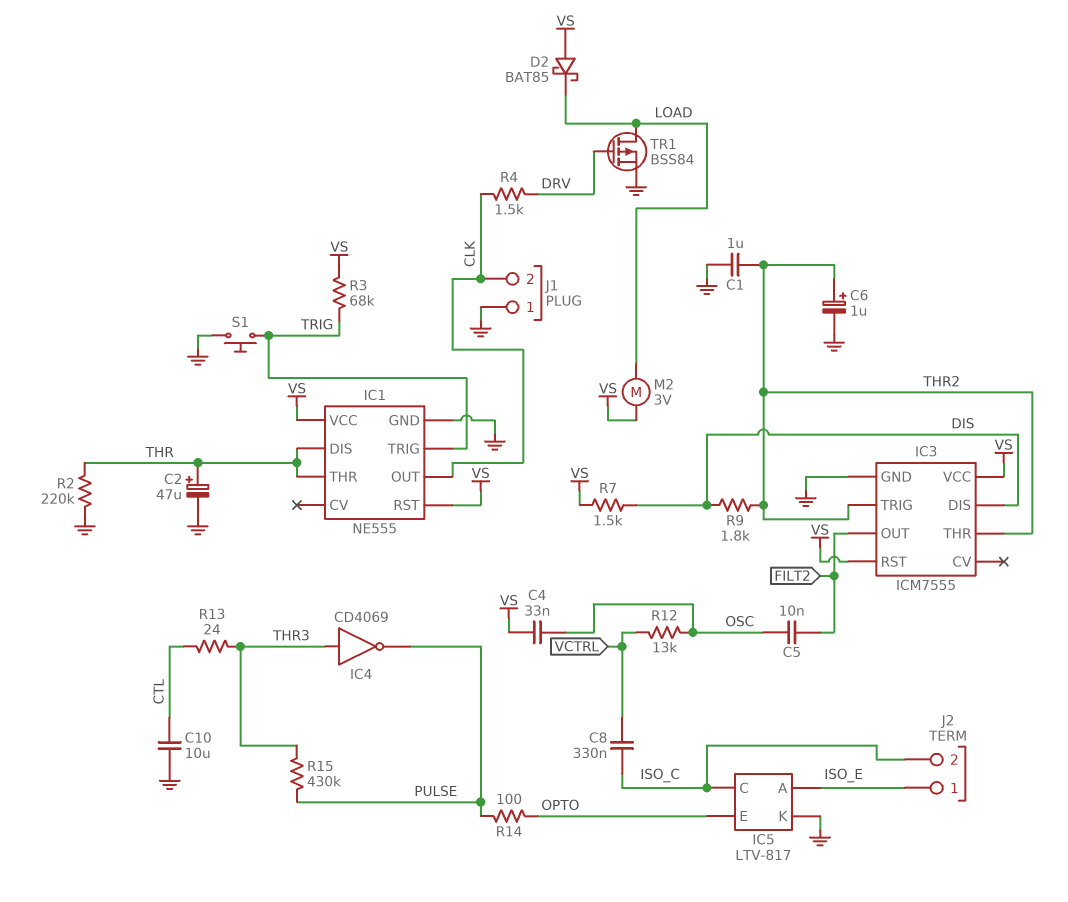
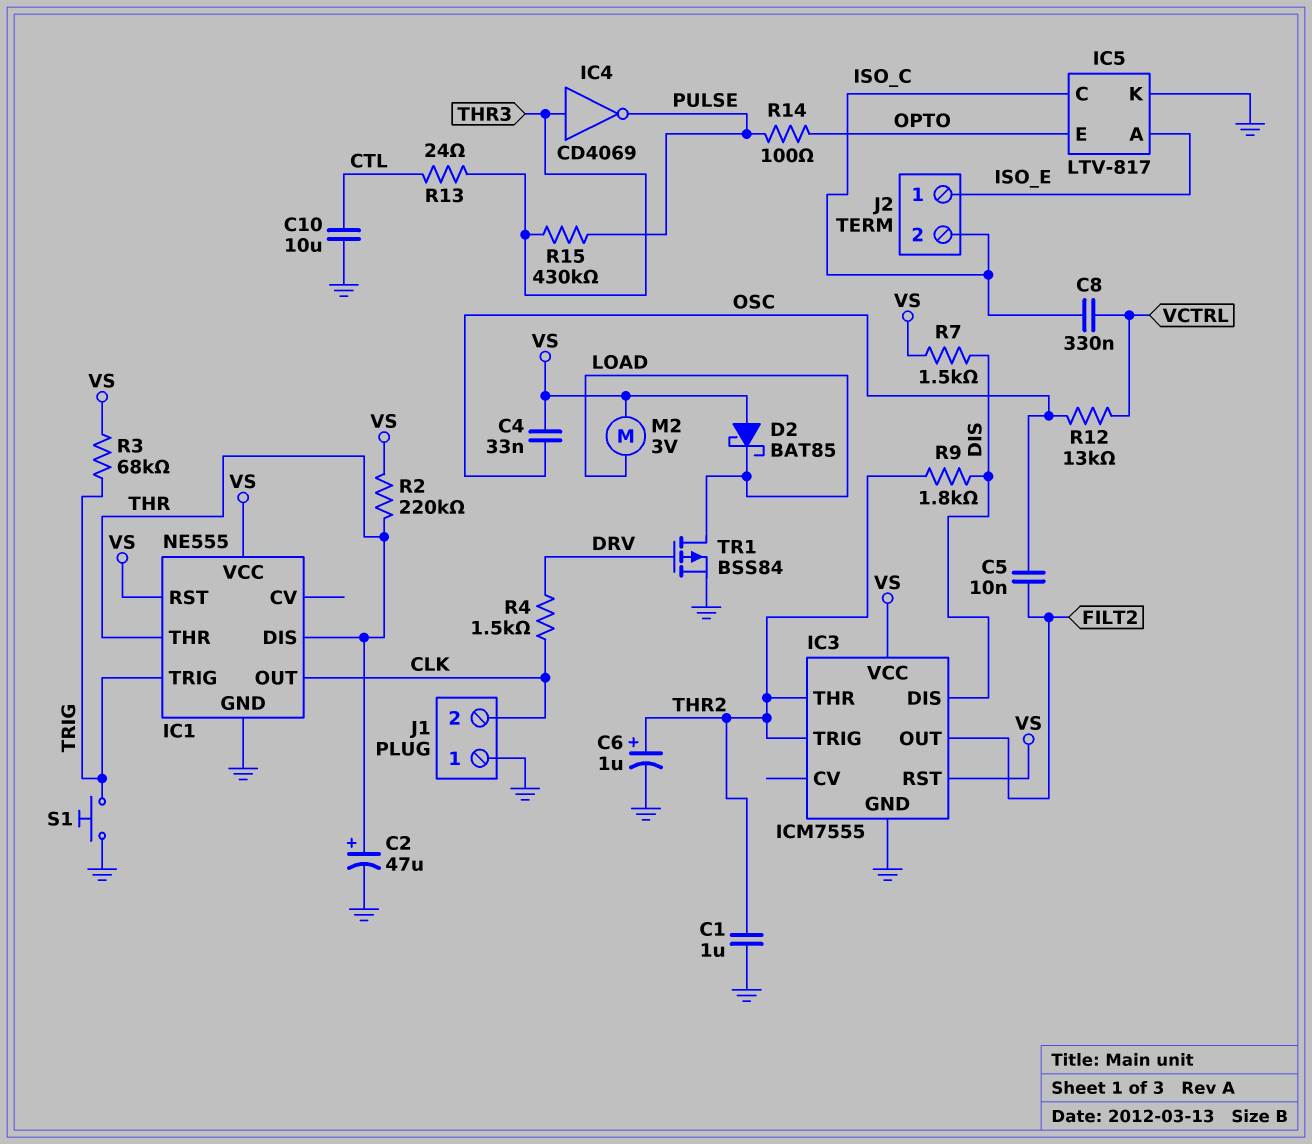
R2: 220k (GND, THR) -> 220k (THR, VS)

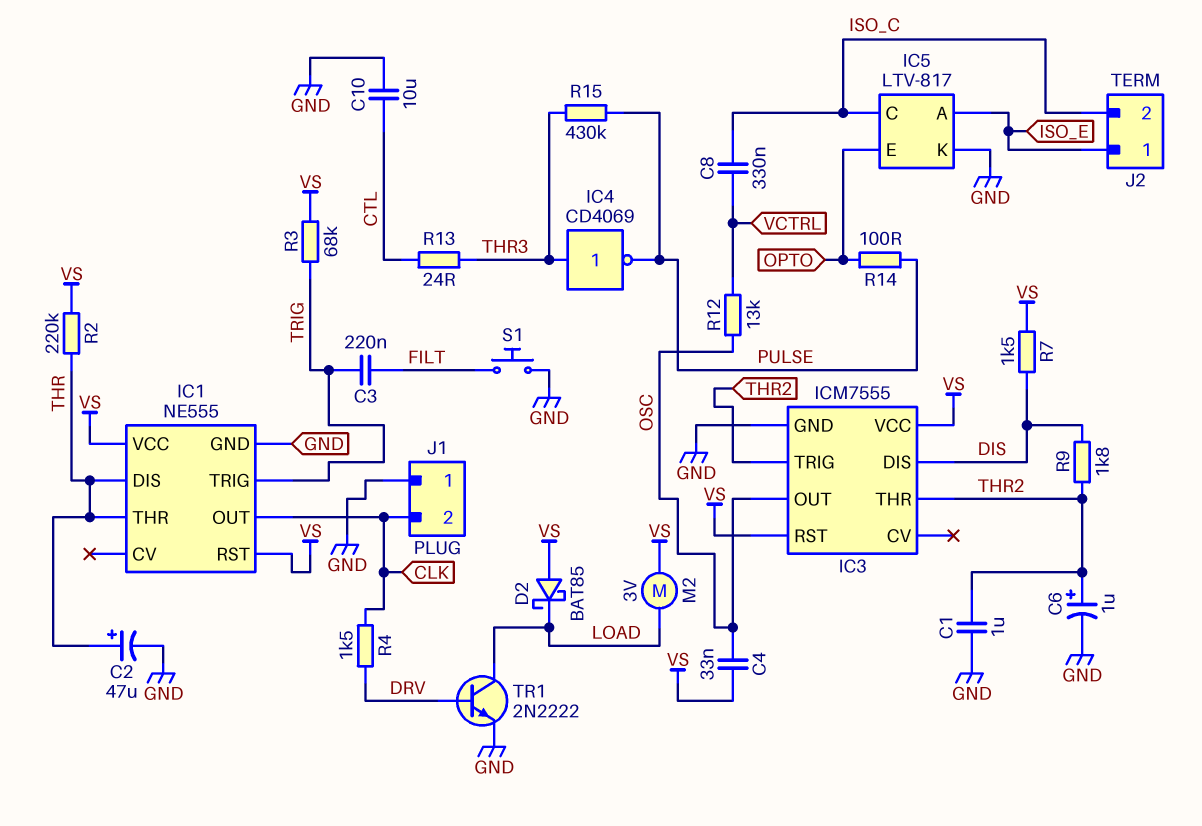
C3: none -> 220nF (FILT, TRIG)
C5: 10nF (FILT2, OSC) -> none
IC3 pin OUT: FILT2 -> OSC
S1: button (GND, TRIG) -> button (FILT, GND)
TR1: PMOS BSS84 (G DRV, D LOAD, S GND) -> NPN 2N2222 (B DRV, C LOAD, E GND)

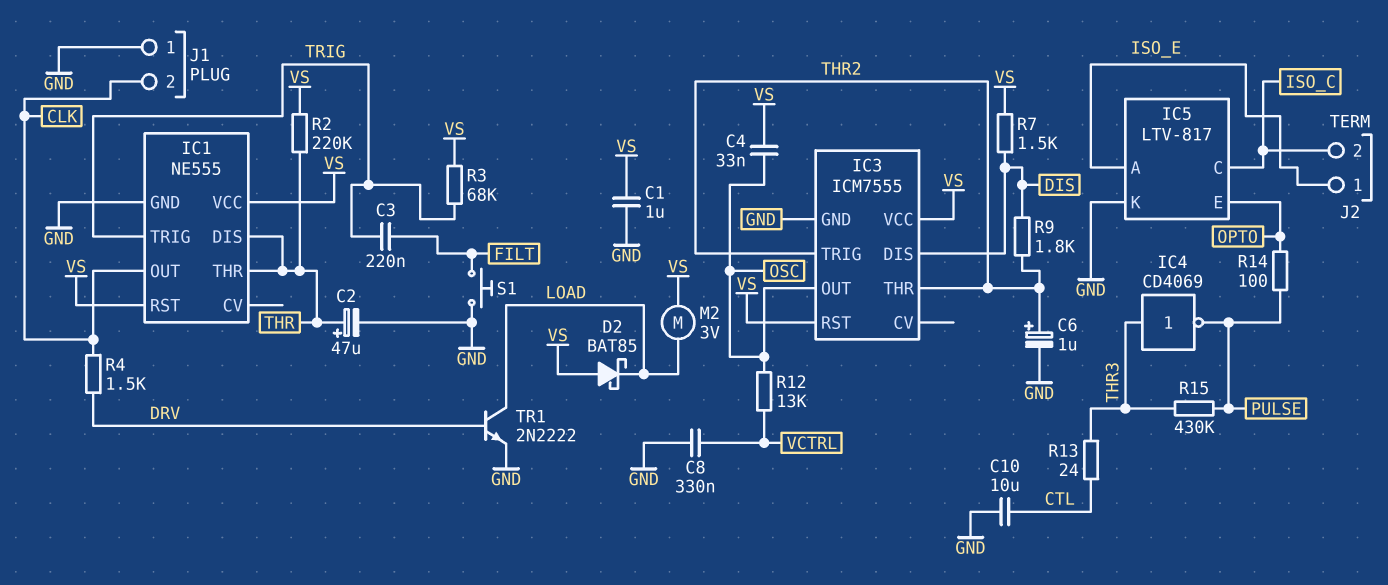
C1: 1uF (GND, THR2) -> 1uF (GND, VS)
C8: 330nF (ISO_C, VCTRL) -> 330nF (GND, VCTRL)

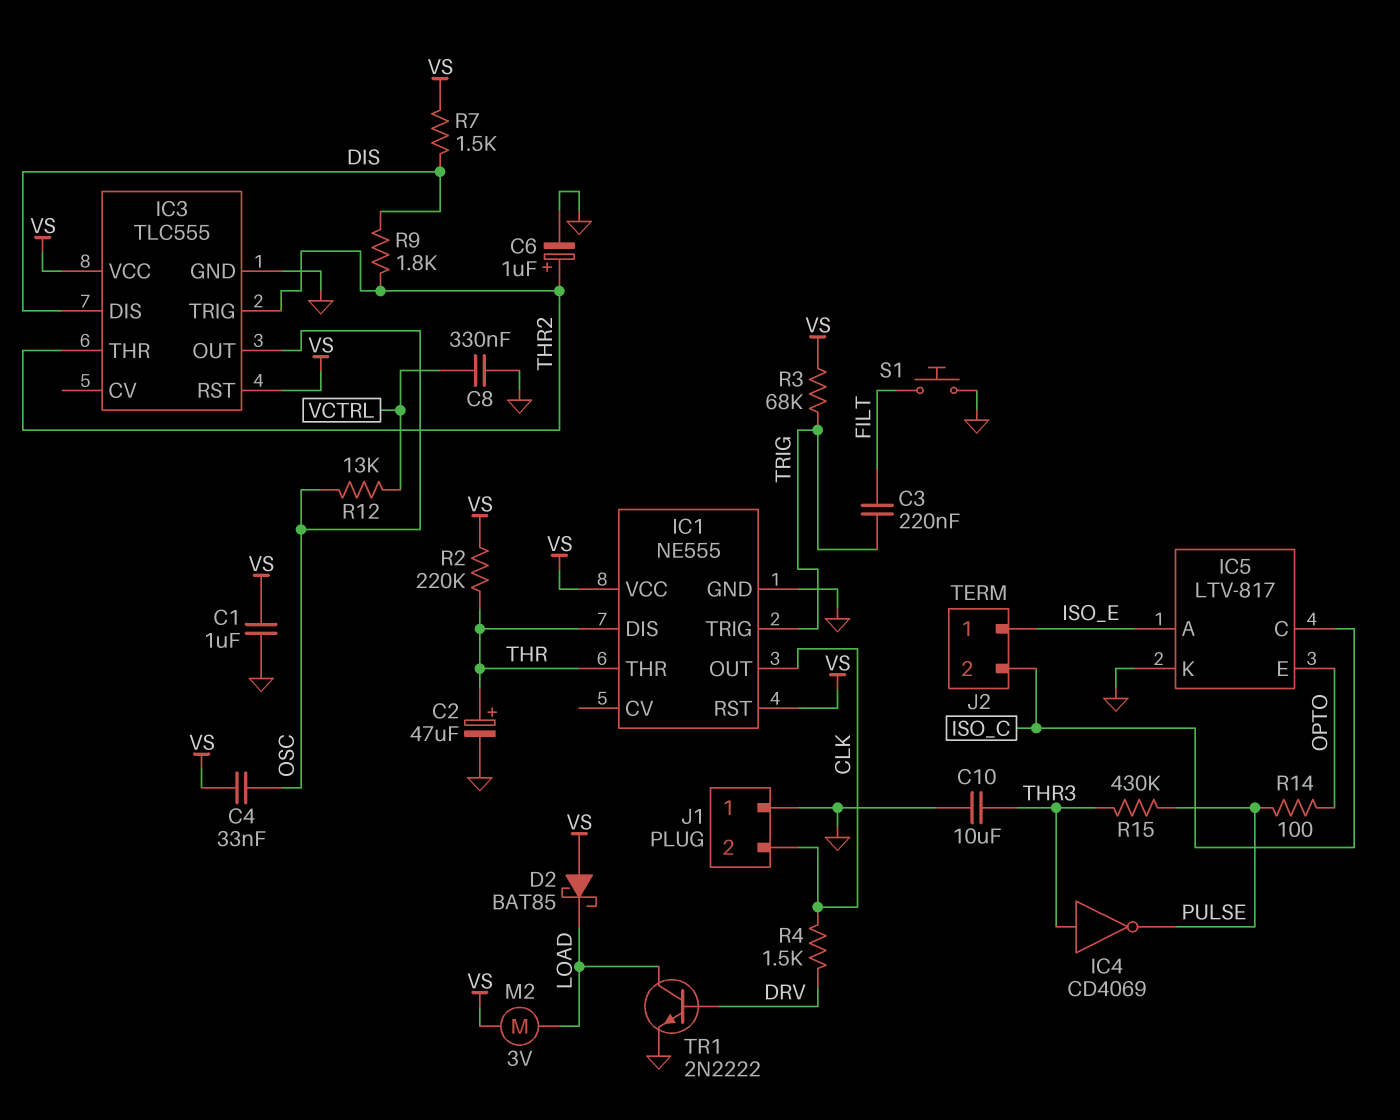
C10: 10uF (CTL, GND) -> 10uF (GND, THR3)
IC3: ICM7555 -> TLC555
R13: 24 (CTL, THR3) -> none

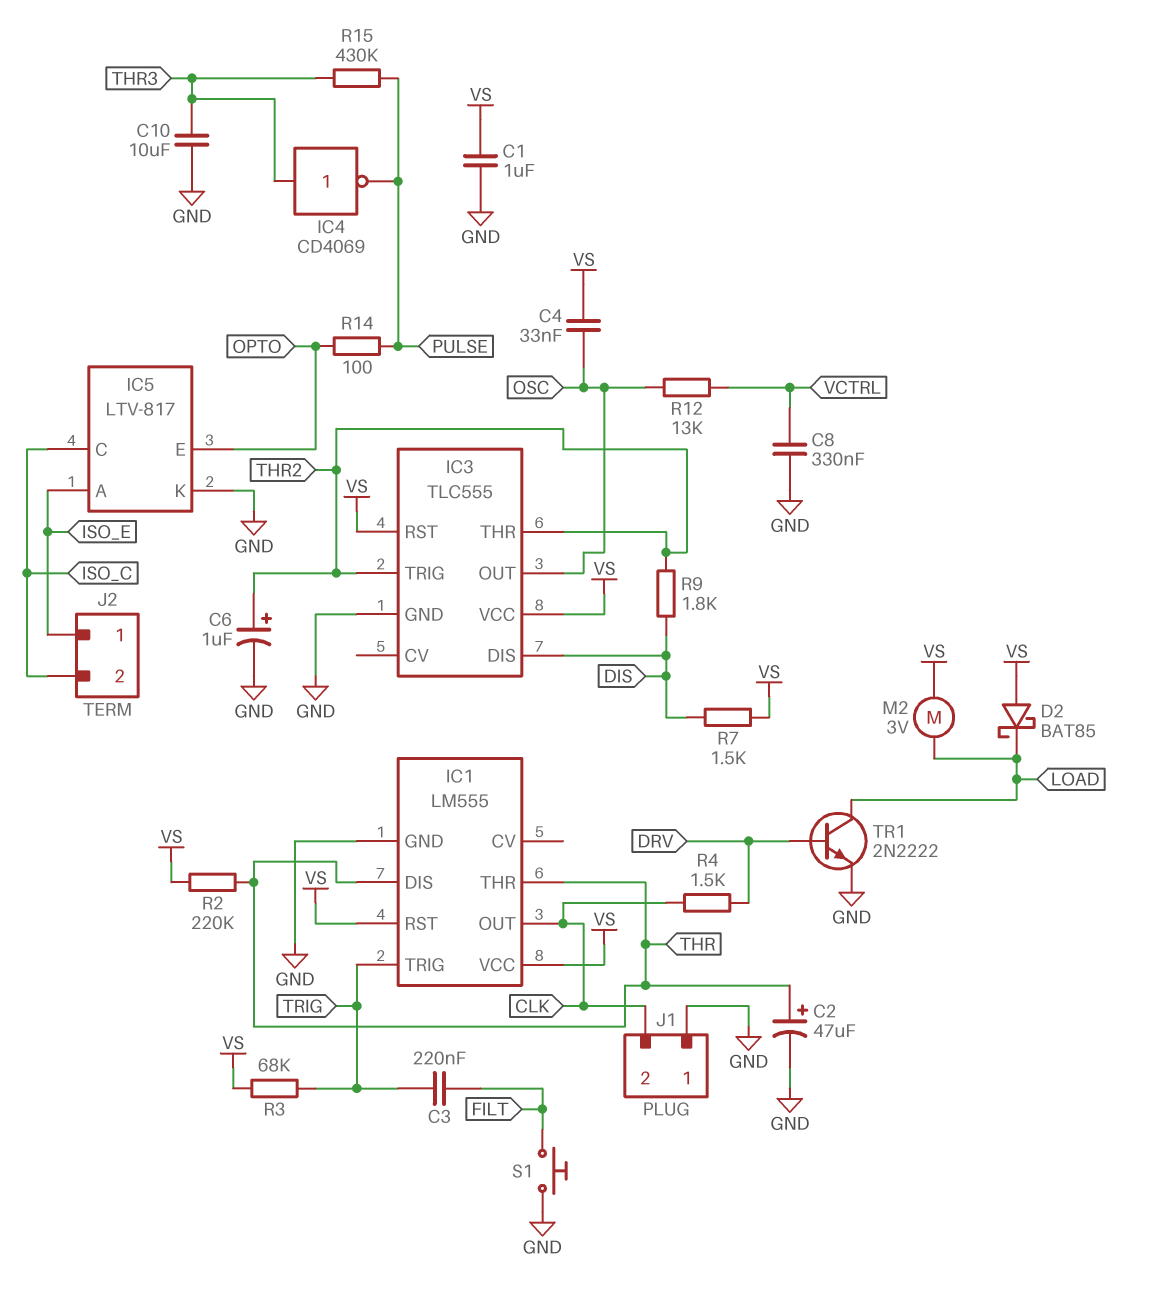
IC1: NE555 -> LM555

